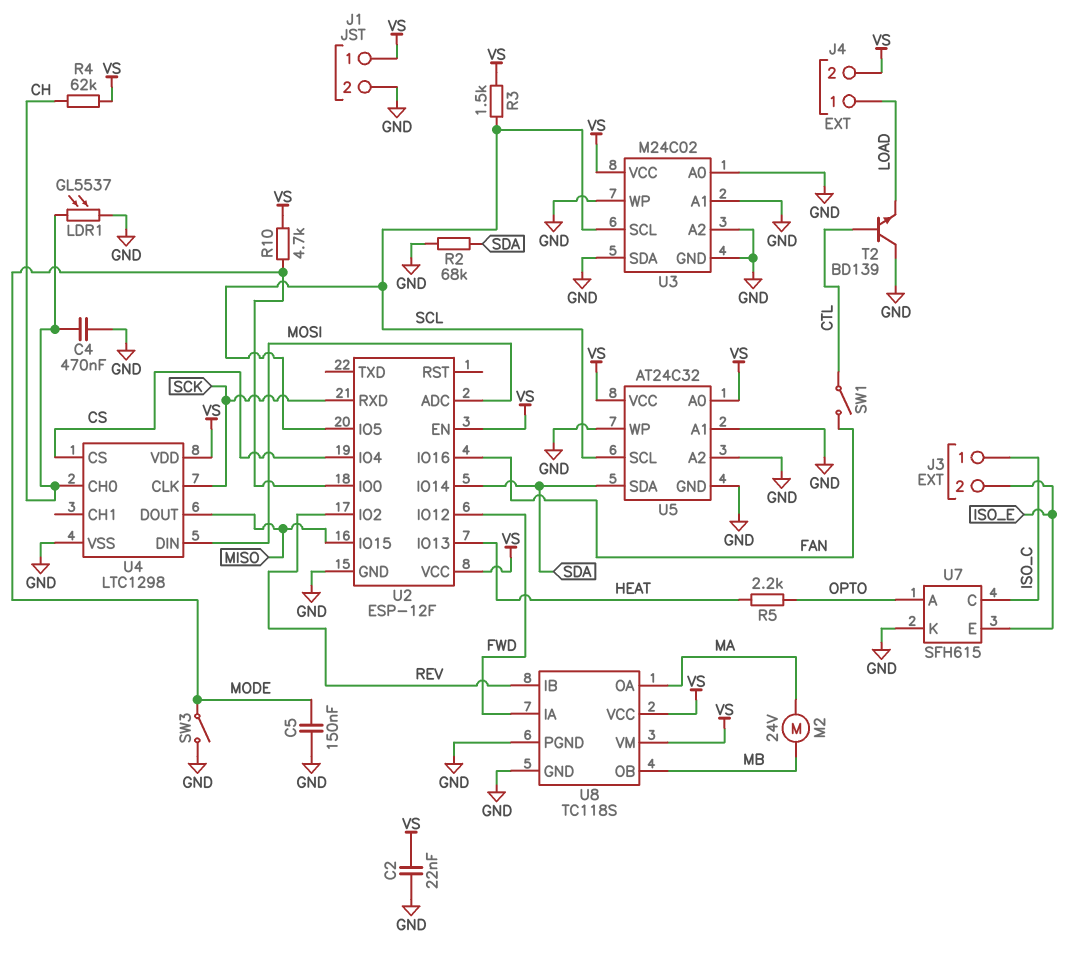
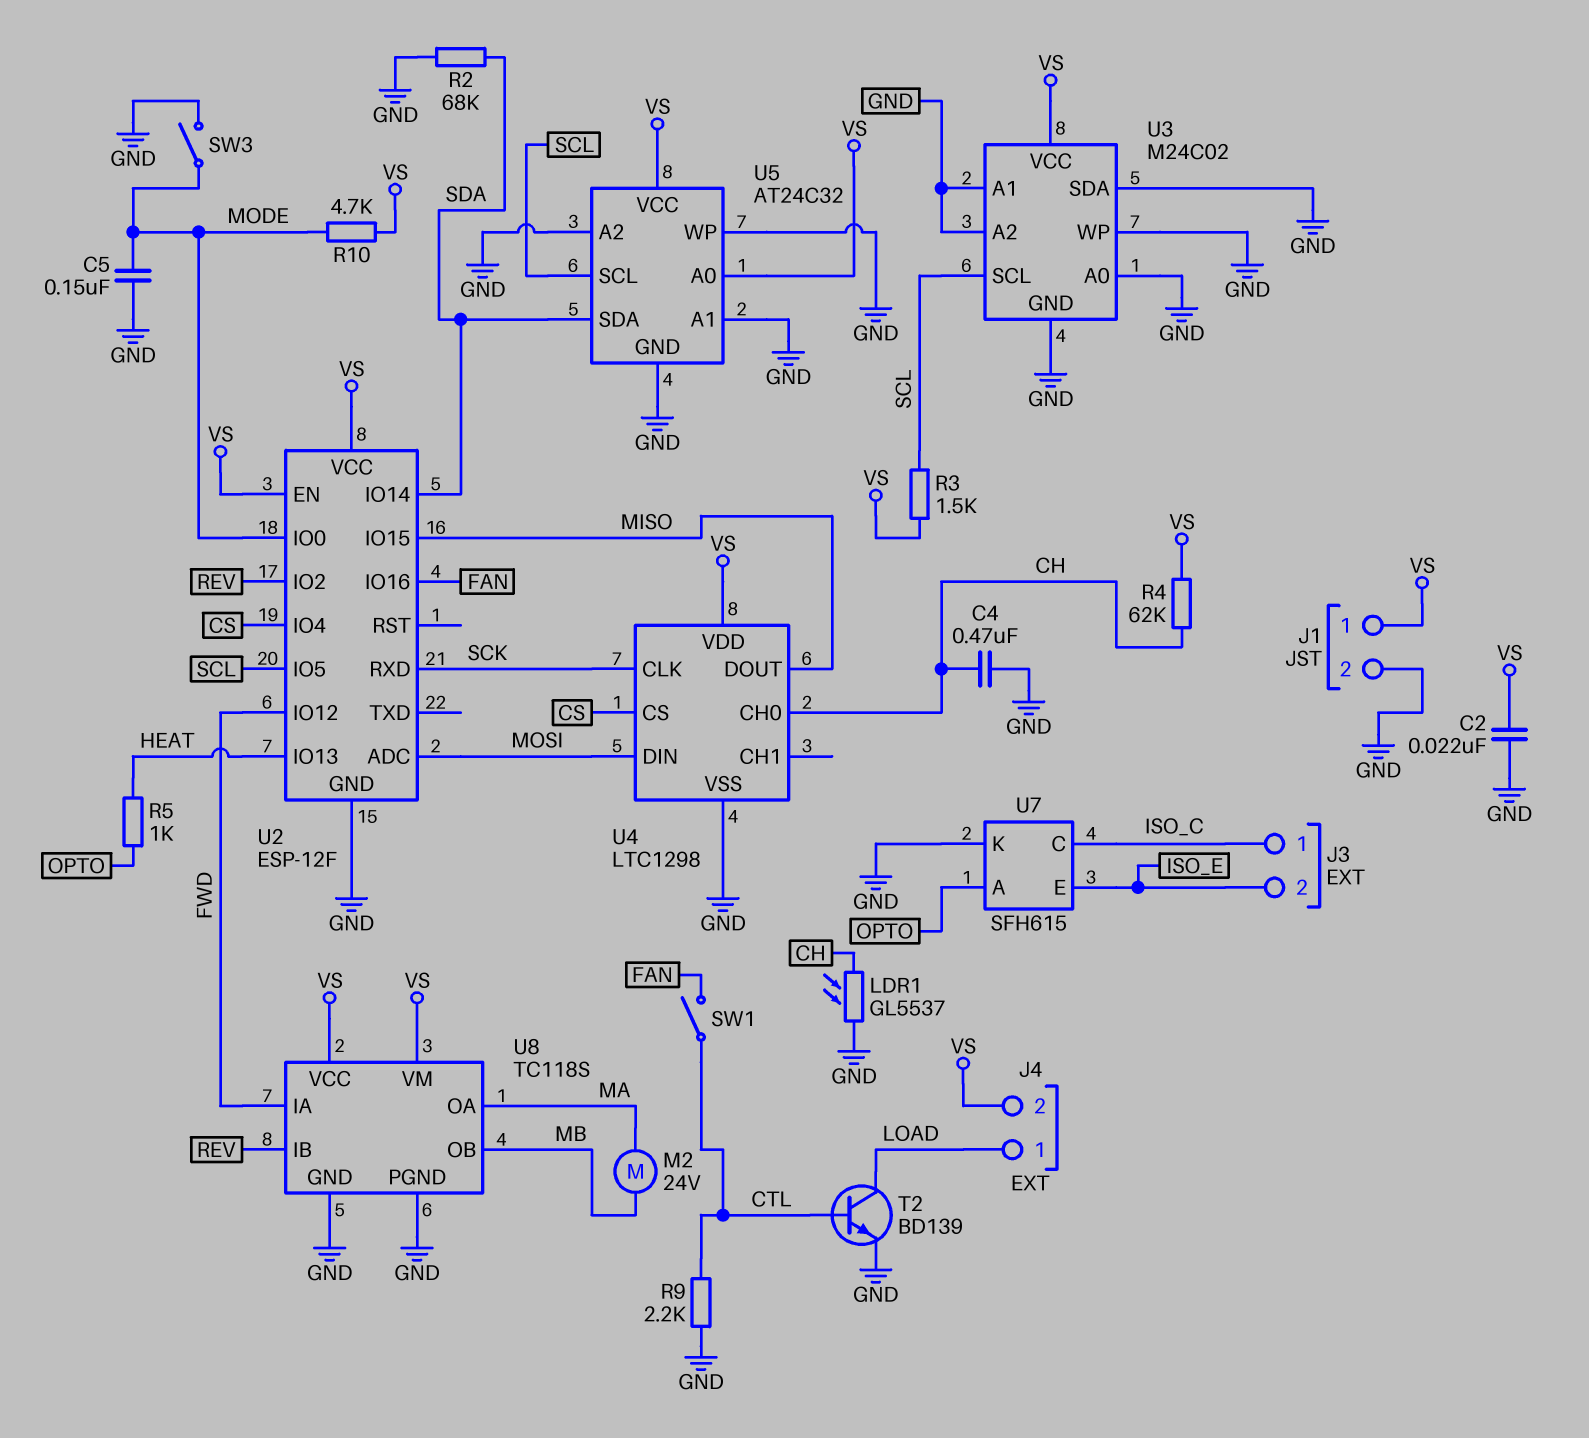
R5: 2.2k (HEAT, OPTO) -> 1k (HEAT, OPTO)
R9: none -> 2.2k (CTL, GND)
T2: NPN BD139 (B CTL, C GND, E LOAD) -> NPN BD139 (B CTL, C LOAD, E GND)

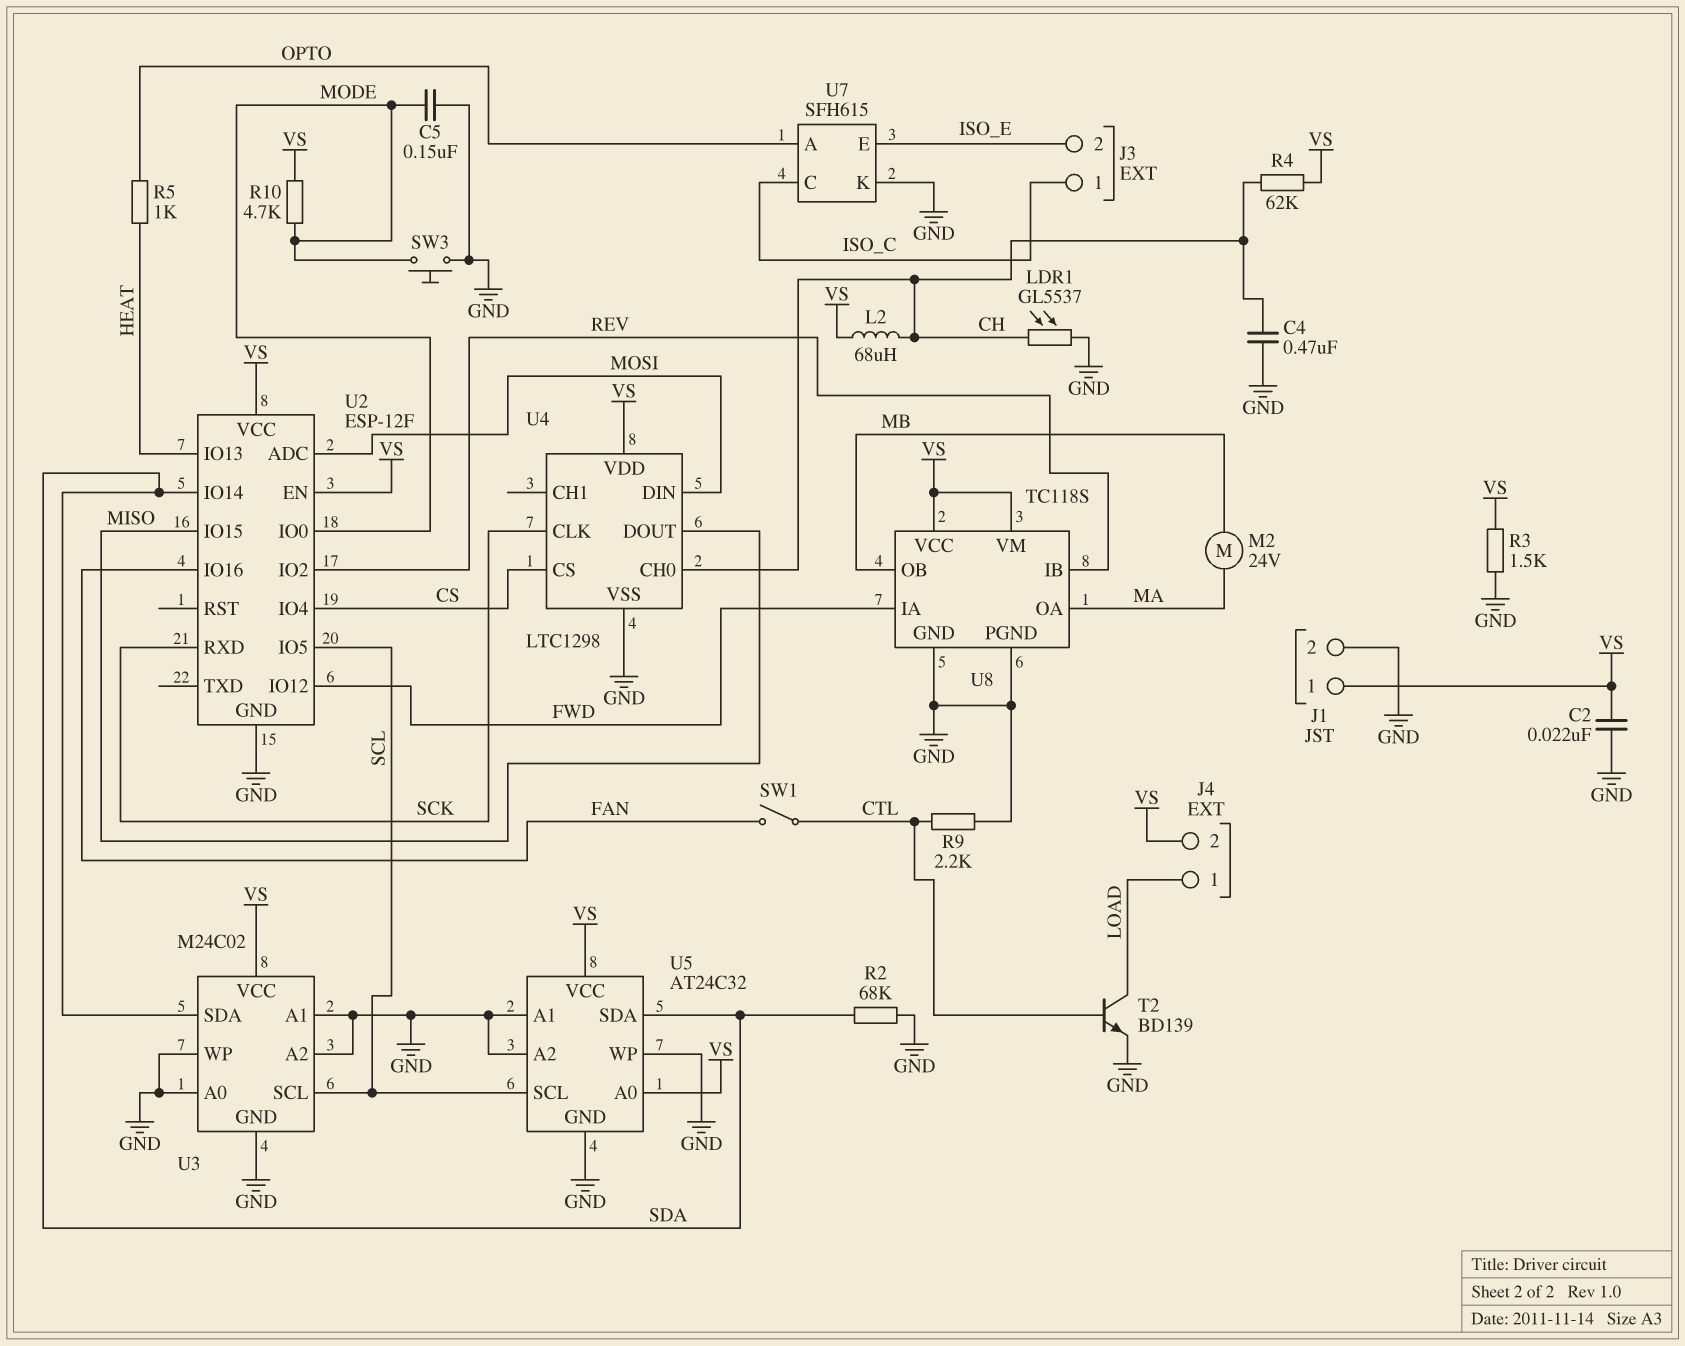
L2: none -> 68uH (CH, VS)
R3: 1.5k (SCL, VS) -> 1.5k (GND, VS)
SW3: switch (GND, MODE) -> button (GND, MODE)
U3 pin SDA: GND -> SDA

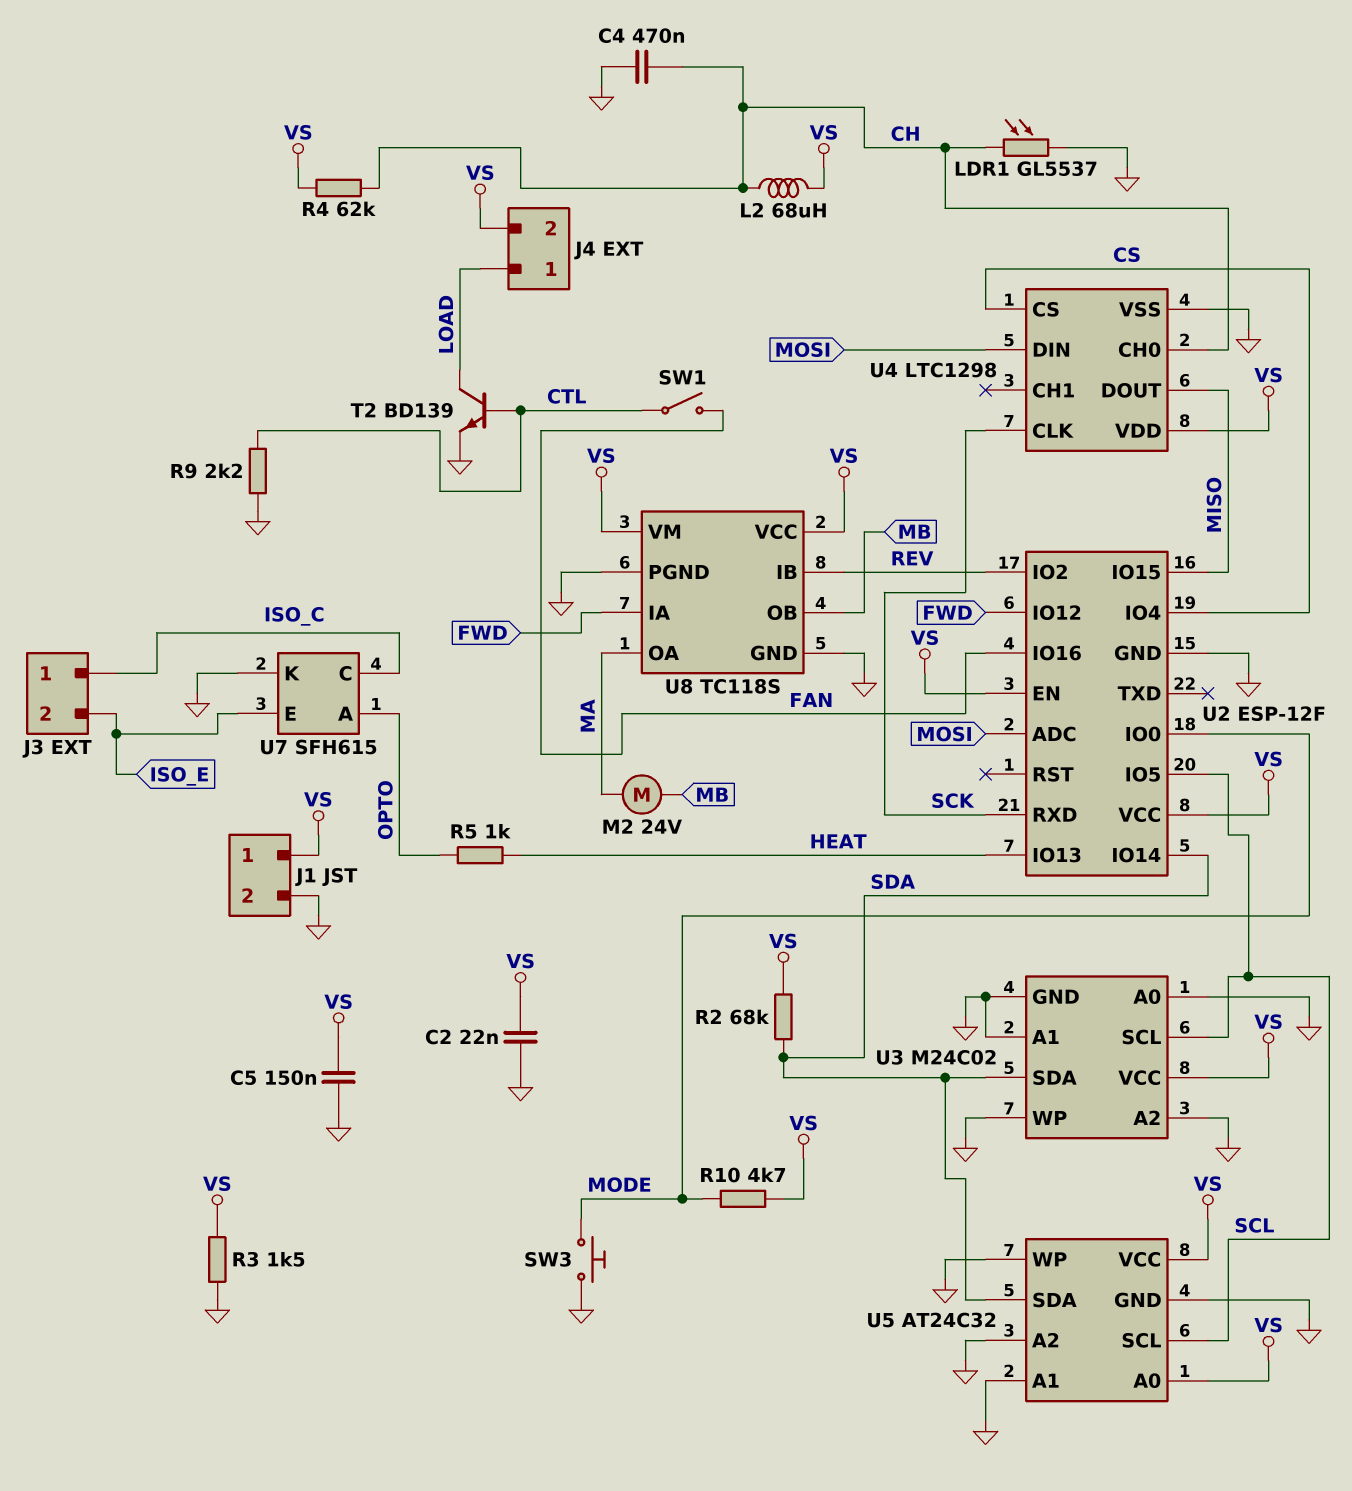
C5: 150nF (GND, MODE) -> 150nF (GND, VS)
R2: 68k (GND, SDA) -> 68k (SDA, VS)

